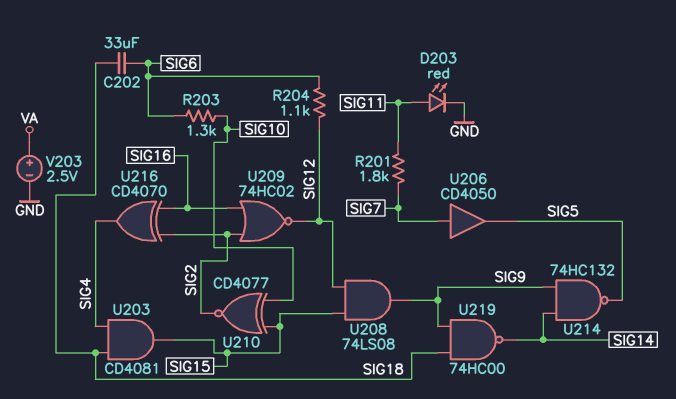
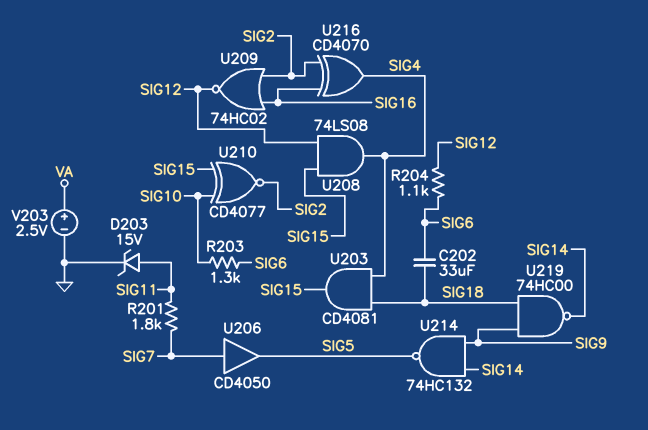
D203: LED red (A SIG11, K GND) -> zener 15V (A SIG11, K GND)
U208: AND 74LS08 (in SIG12, in SIG15, out SIG9) -> AND 74LS08 (in SIG12, in SIG15, out SIG4)

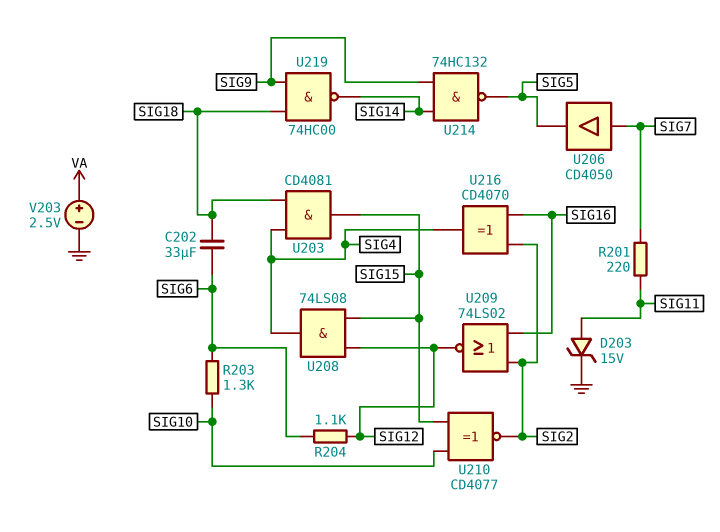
R201: 1.8k (SIG7, SIG11) -> 220 (SIG7, SIG11)
U209: NOR 74HC02 (in SIG2, in SIG16, out SIG12) -> NOR 74LS02 (in SIG2, in SIG16, out SIG12)

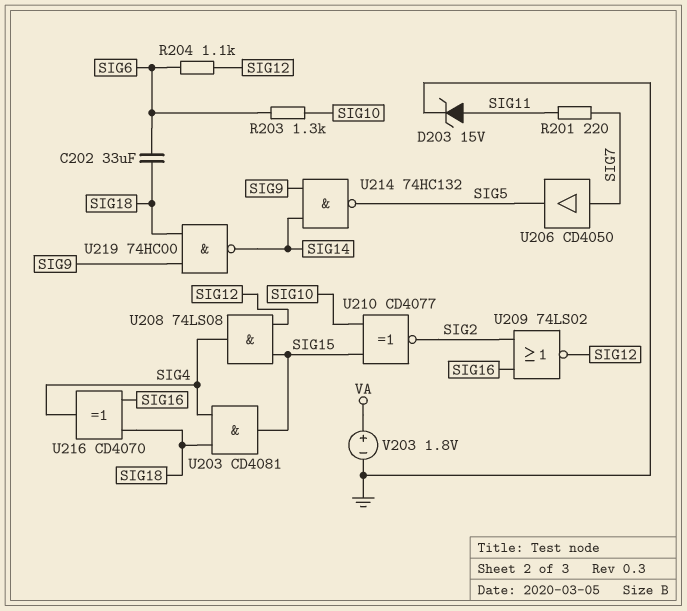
U216: XOR CD4070 (in SIG2, in SIG16, out SIG4) -> XOR CD4070 (in SIG16, in SIG18, out SIG4)
V203: 2.5V (plus VA, minus GND) -> 1.8V (plus VA, minus GND)

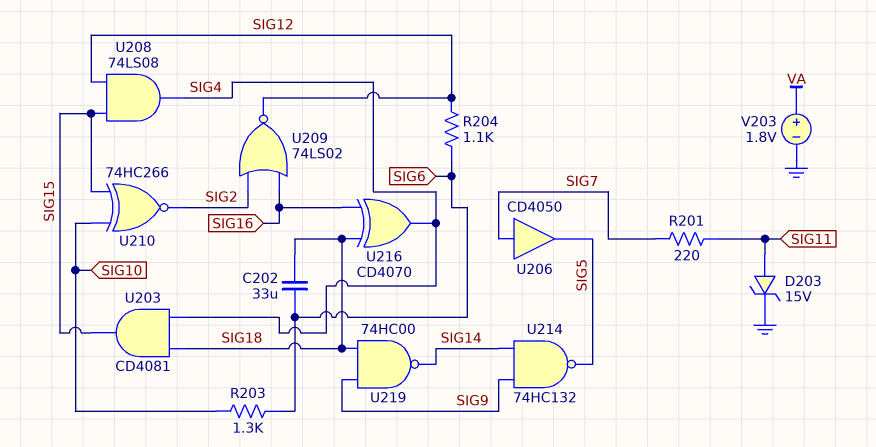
U210: XNOR CD4077 (in SIG10, in SIG15, out SIG2) -> XNOR 74HC266 (in SIG10, in SIG15, out SIG2)

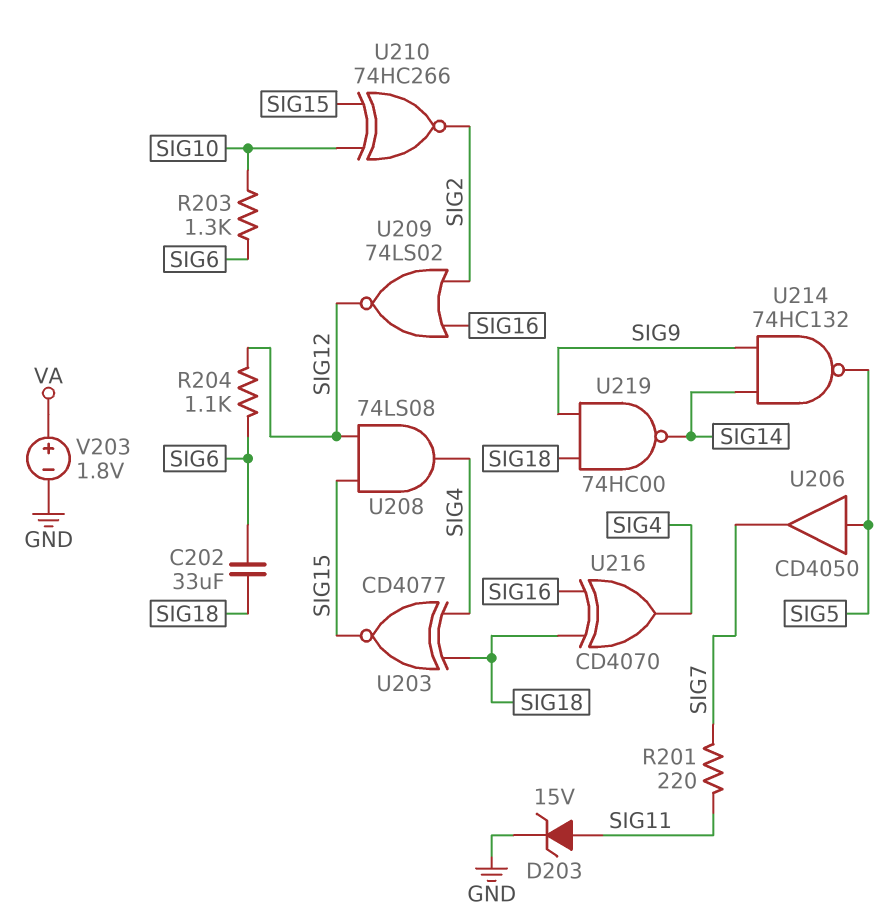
U203: AND CD4081 (in SIG4, in SIG18, out SIG15) -> XNOR CD4077 (in SIG4, in SIG18, out SIG15)
U206: buffer CD4050 (in SIG7, out SIG5) -> buffer CD4050 (in SIG5, out SIG7)

